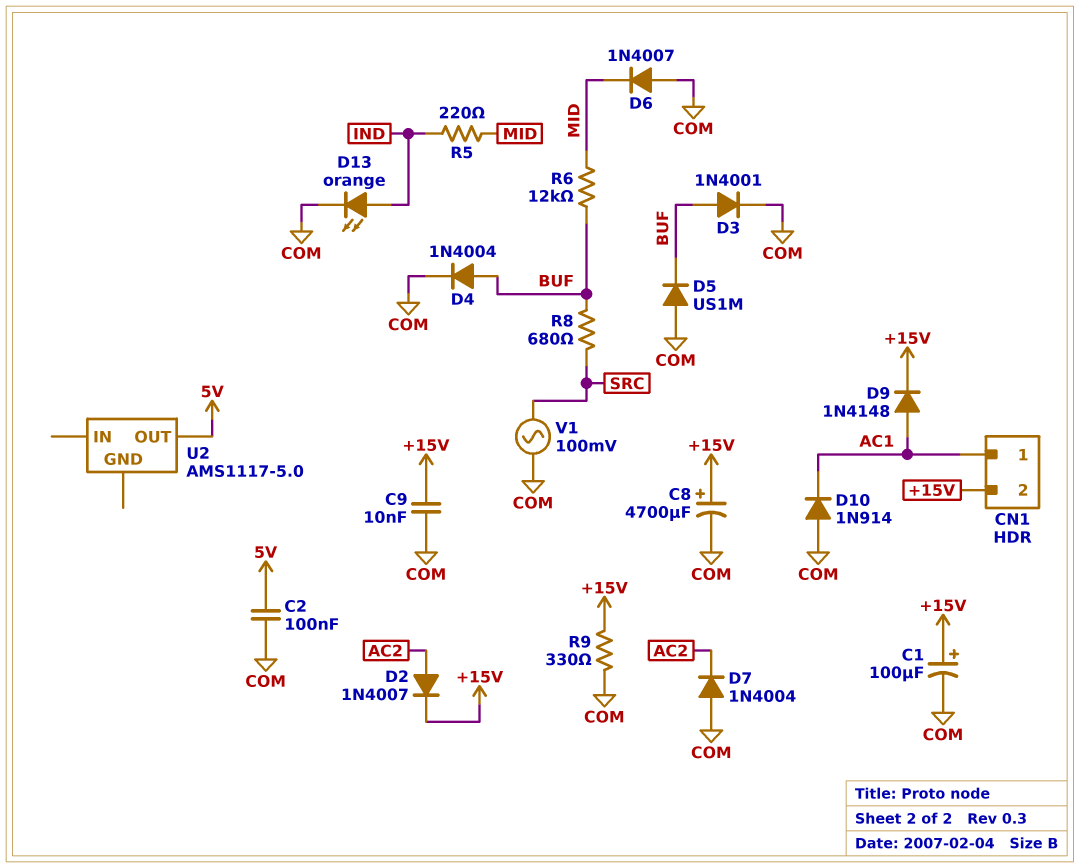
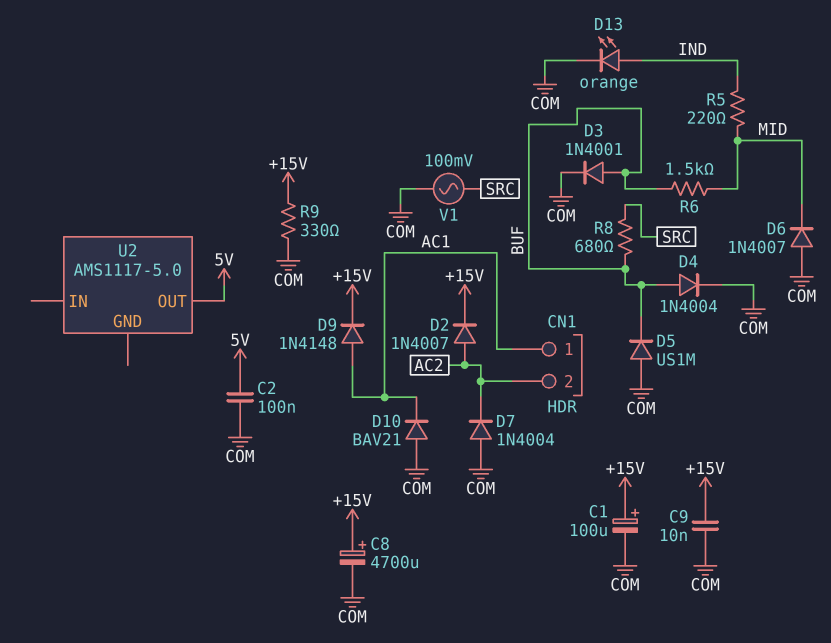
CN1 pin 2: +15V -> AC2
D10: diode 1N914 (A COM, K AC1) -> diode BAV21 (A COM, K AC1)
R6: 12k (BUF, MID) -> 1.5k (BUF, MID)

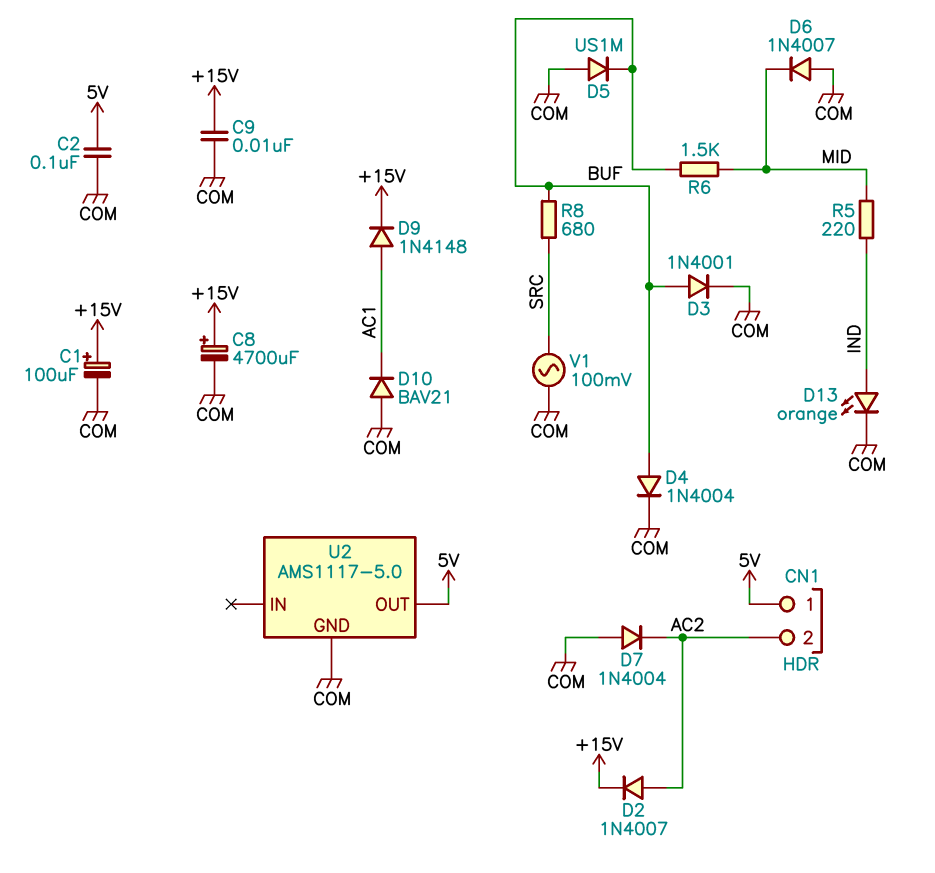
CN1 pin 1: AC1 -> 5V
R9: 330 (+15V, COM) -> none
U2 pin GND: none -> COM

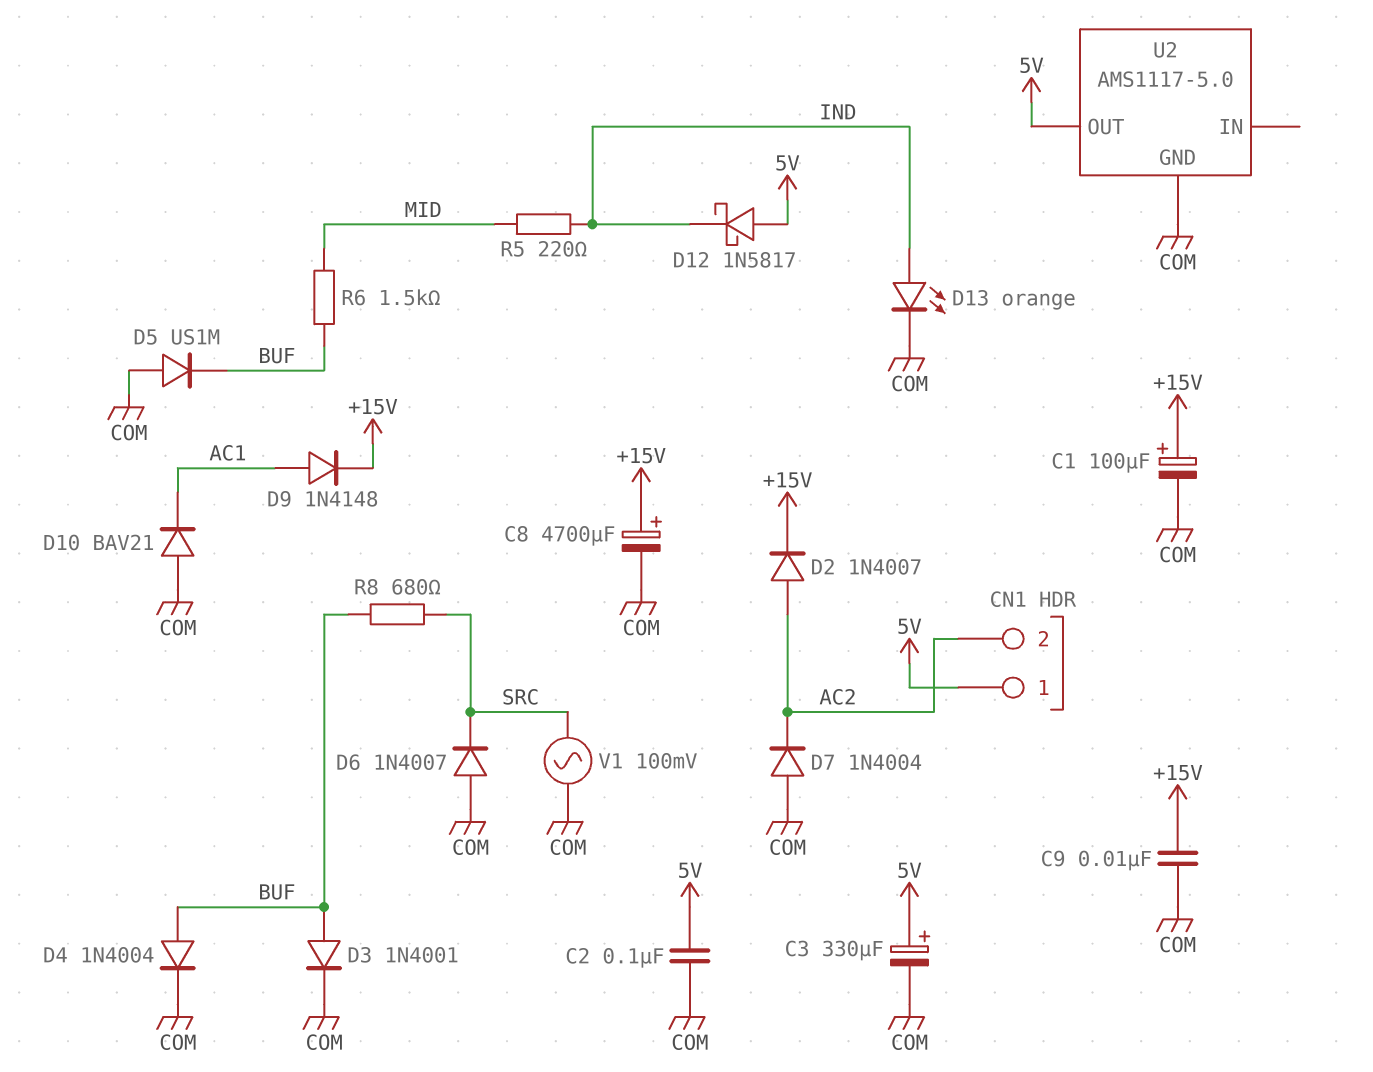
C3: none -> 330uF (plus 5V, minus COM)
D6: diode 1N4007 (A COM, K MID) -> diode 1N4007 (A COM, K SRC)
D12: none -> schottky 1N5817 (A 5V, K IND)

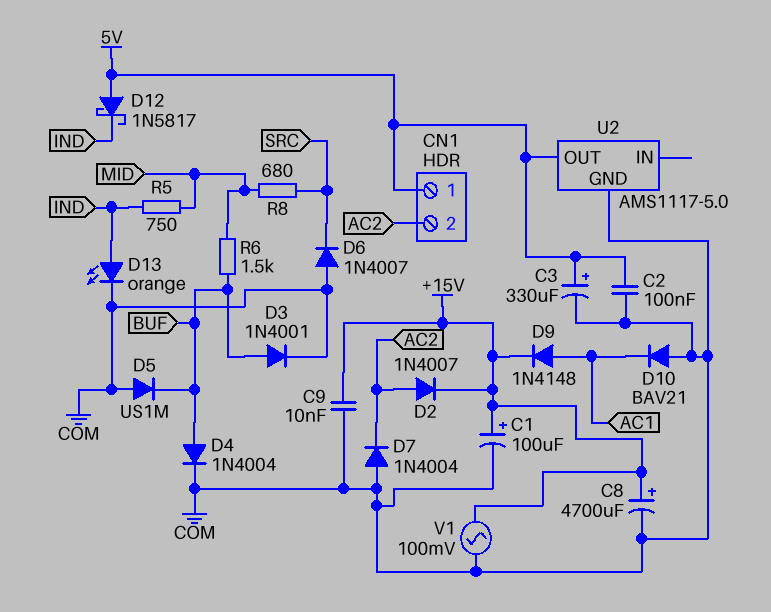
R5: 220 (IND, MID) -> 750 (IND, MID)
R8: 680 (BUF, SRC) -> 680 (MID, SRC)
V1: AC 100mV (COM, SRC) -> AC 100mV (+15V, COM)

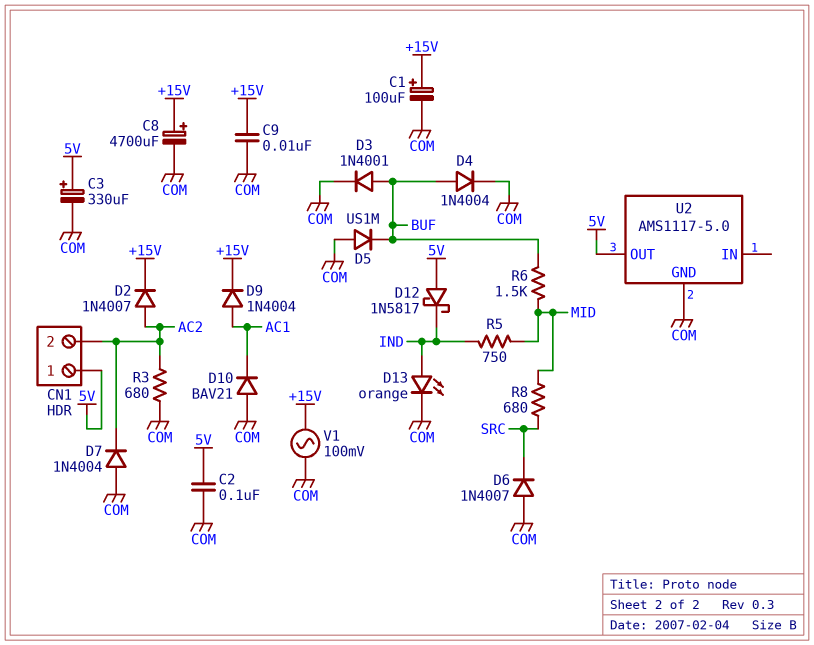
D9: diode 1N4148 (A AC1, K +15V) -> diode 1N4004 (A AC1, K +15V)
R3: none -> 680 (AC2, COM)

